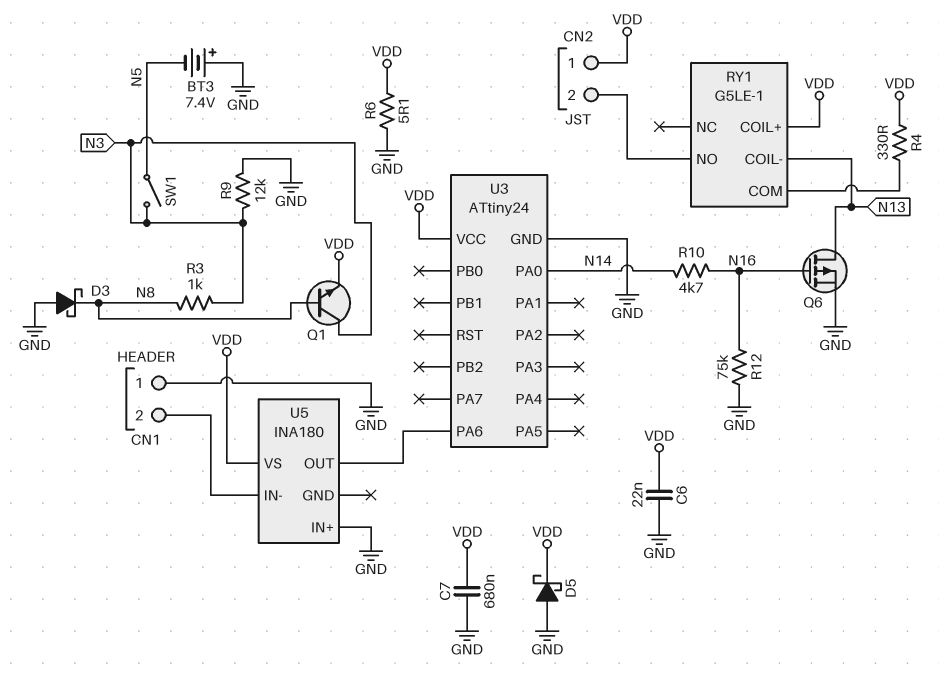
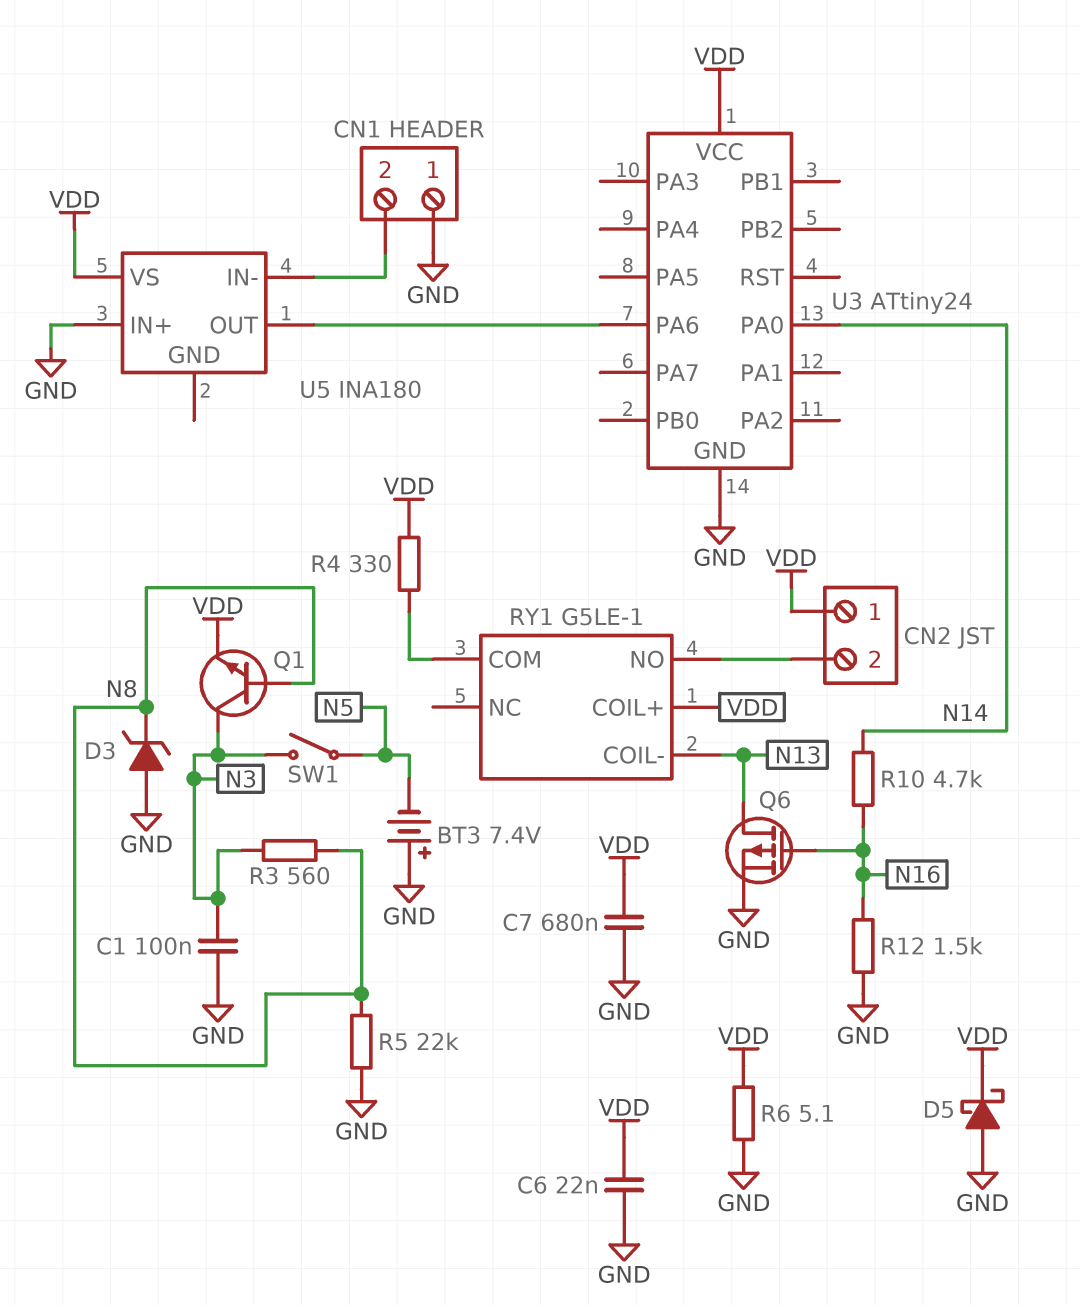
C1: none -> 100nF (GND, N3)
D3: schottky (A GND, K N8) -> zener (A GND, K N8)
R3: 1k (N3, N8) -> 560 (N3, N8)
R5: none -> 22k (GND, N8)
R9: 12k (GND, N3) -> none
R12: 75k (GND, N16) -> 1.5k (GND, N16)

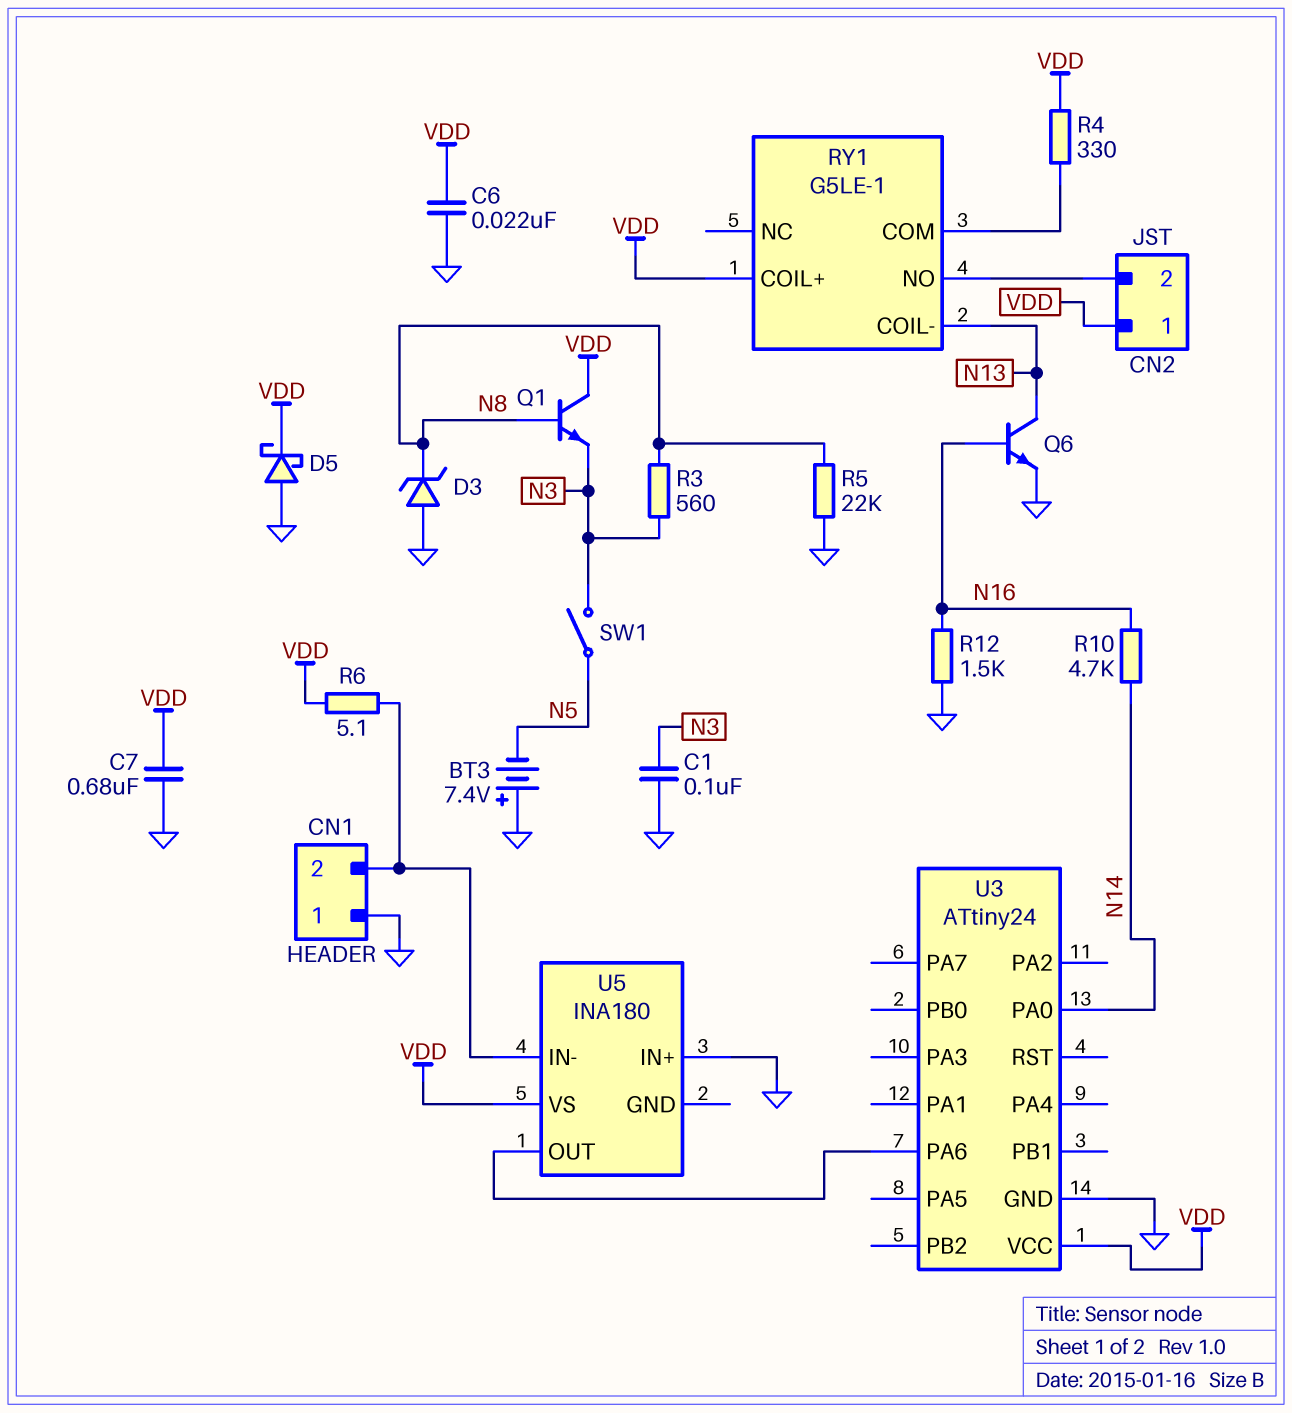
Q1: NPN (B N8, C N3, E VDD) -> NPN (B N8, C VDD, E N3)
Q6: PMOS (G N16, D N13, S GND) -> NPN (B N16, C N13, E GND)
R6: 5.1 (GND, VDD) -> 5.1 (CN1/2, VDD)

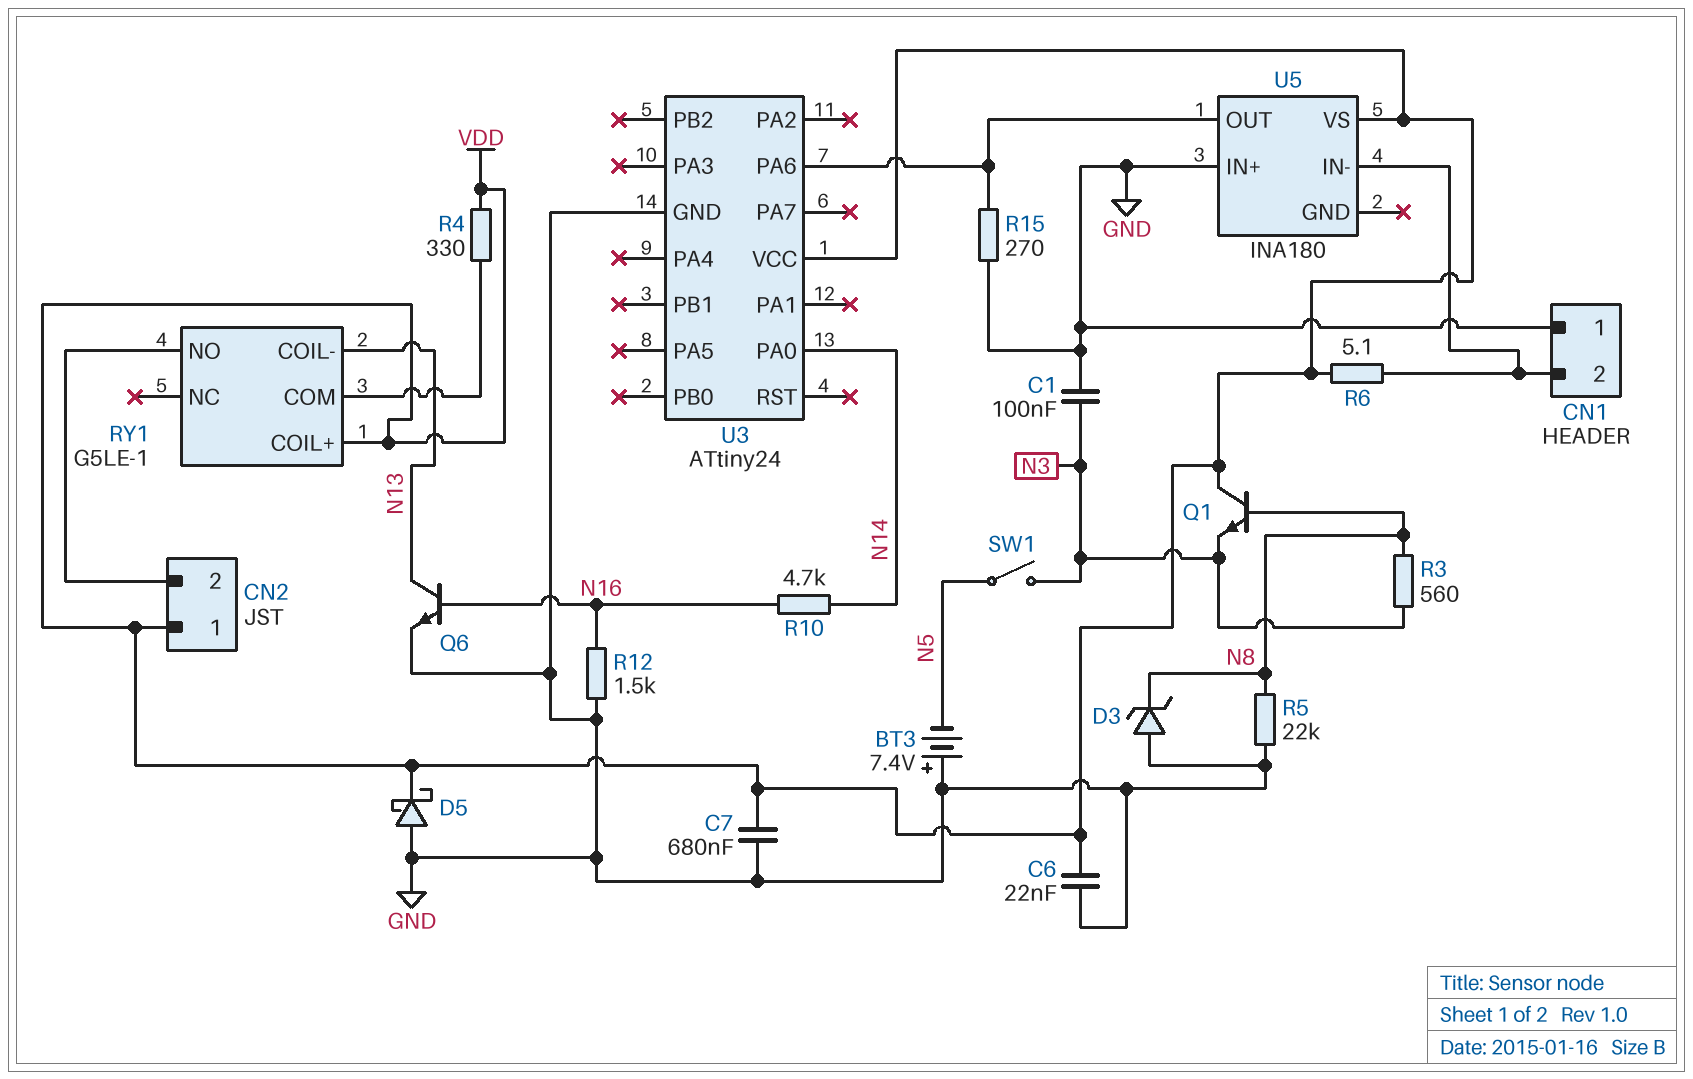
R15: none -> 270 (GND, U3/PA6)

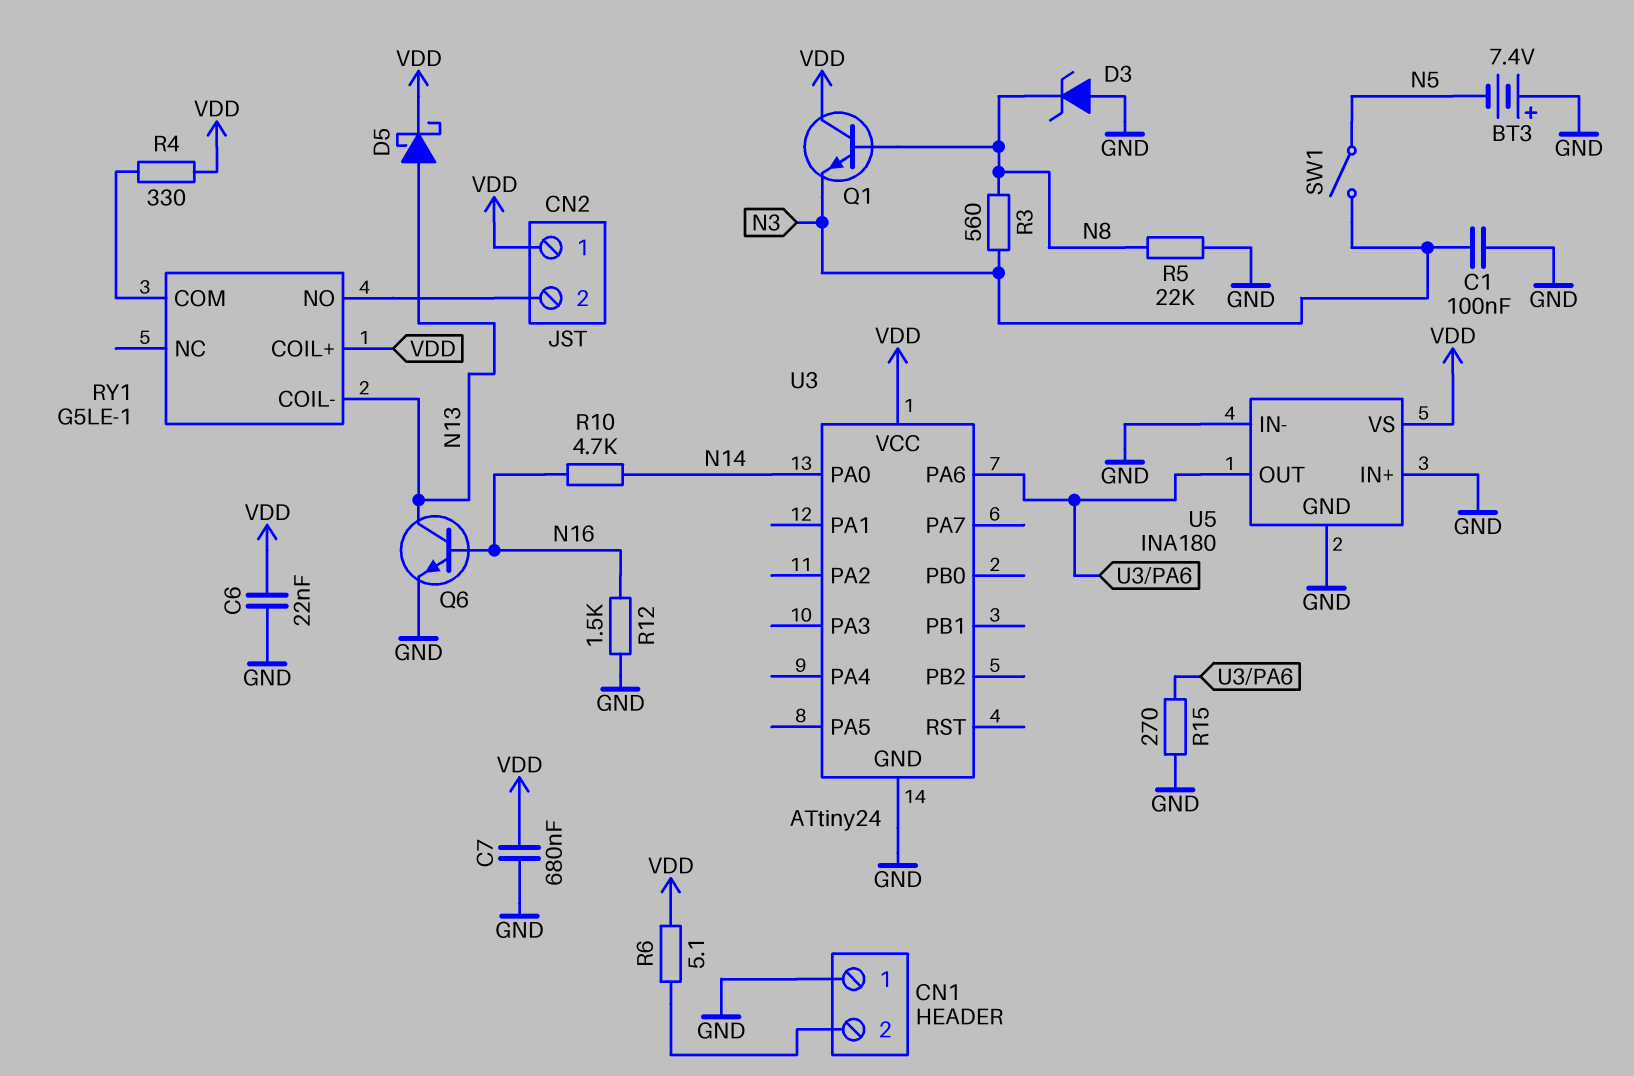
D5: schottky (A GND, K VDD) -> schottky (A N13, K VDD)
U5 pin GND: none -> GND
U5 pin IN-: CN1/2 -> GND

